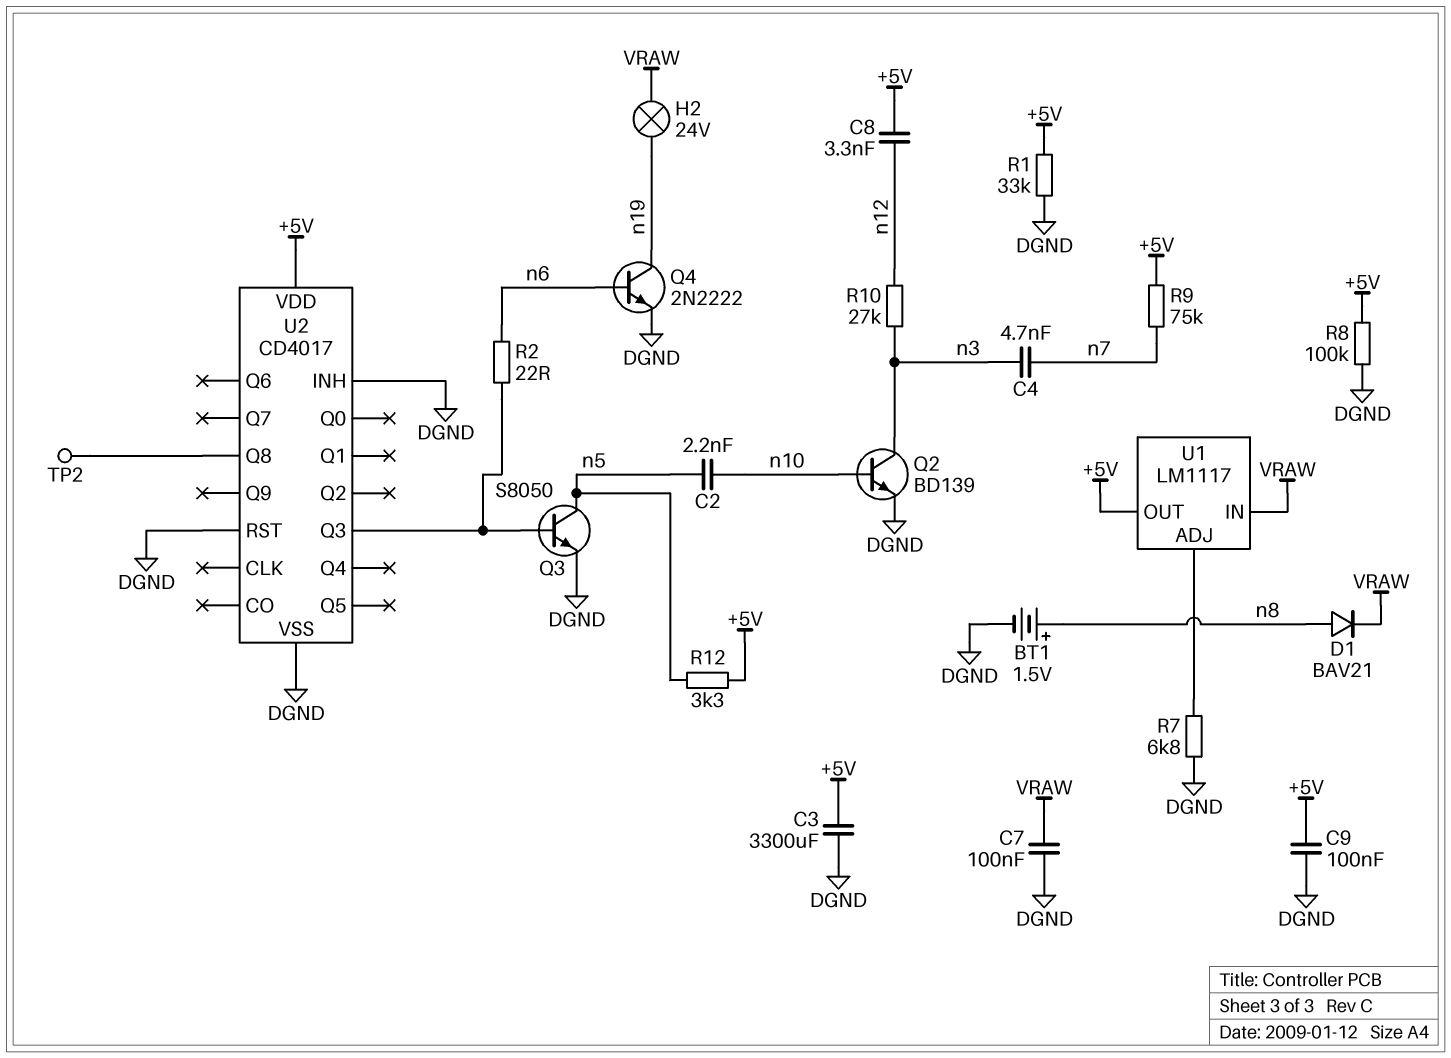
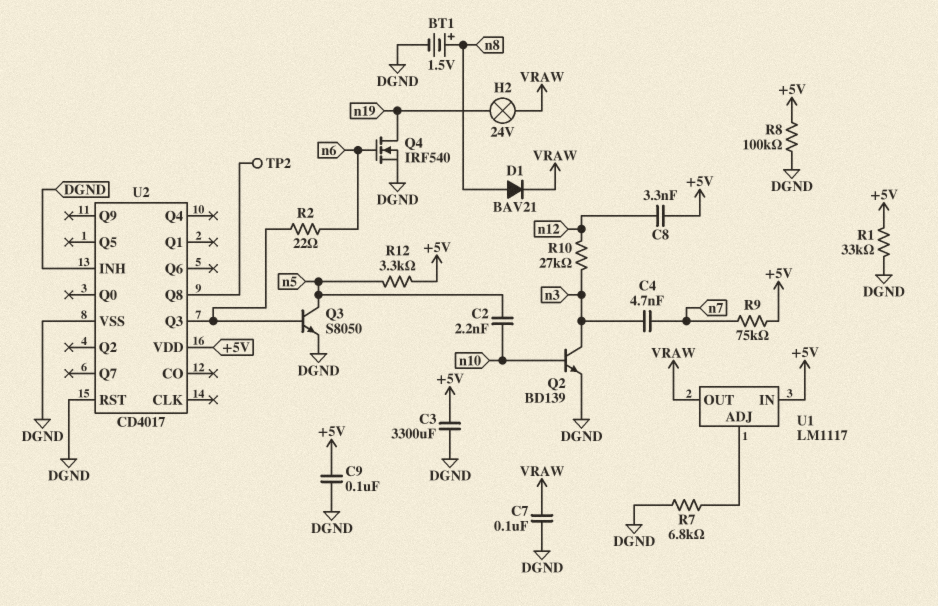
Q4: NPN 2N2222 (B n6, C n19, E DGND) -> NMOS IRF540 (G n6, D n19, S DGND)
U1 pin IN: VRAW -> +5V
U1 pin OUT: +5V -> VRAW

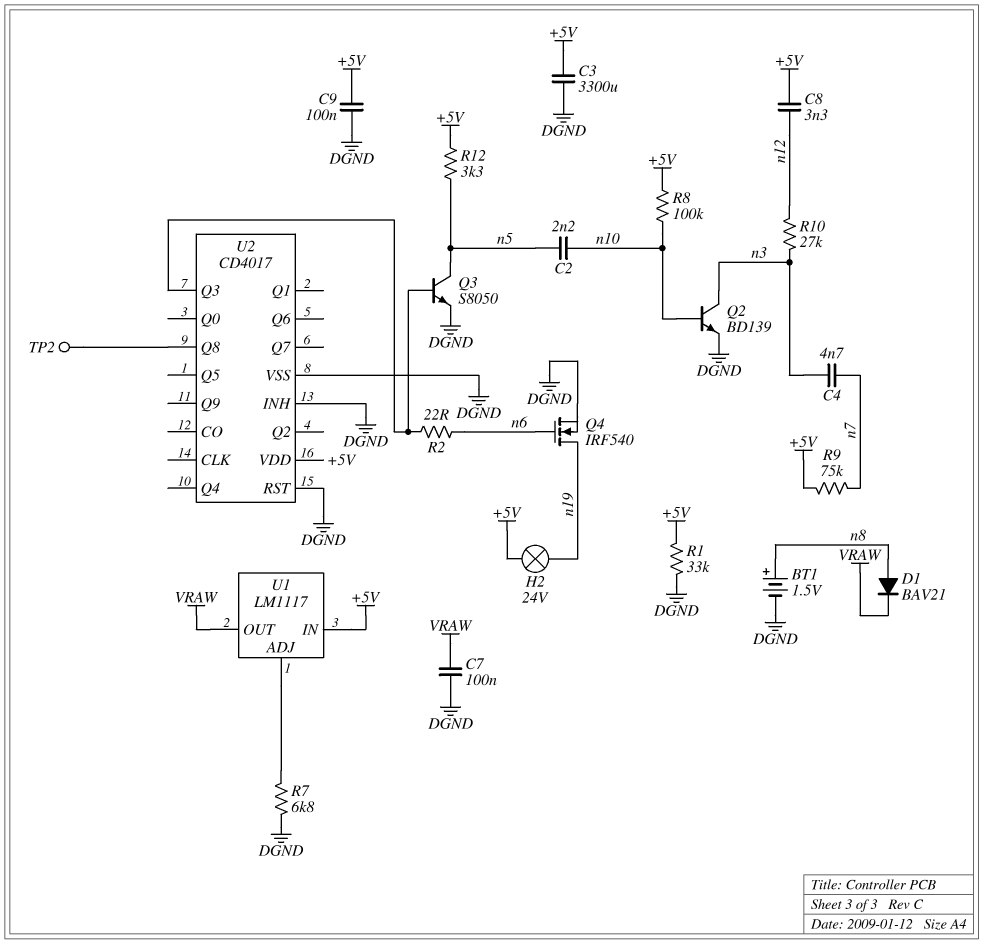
H2: lamp 24V (VRAW, n19) -> lamp 24V (+5V, n19)
R8: 100k (+5V, DGND) -> 100k (+5V, n10)

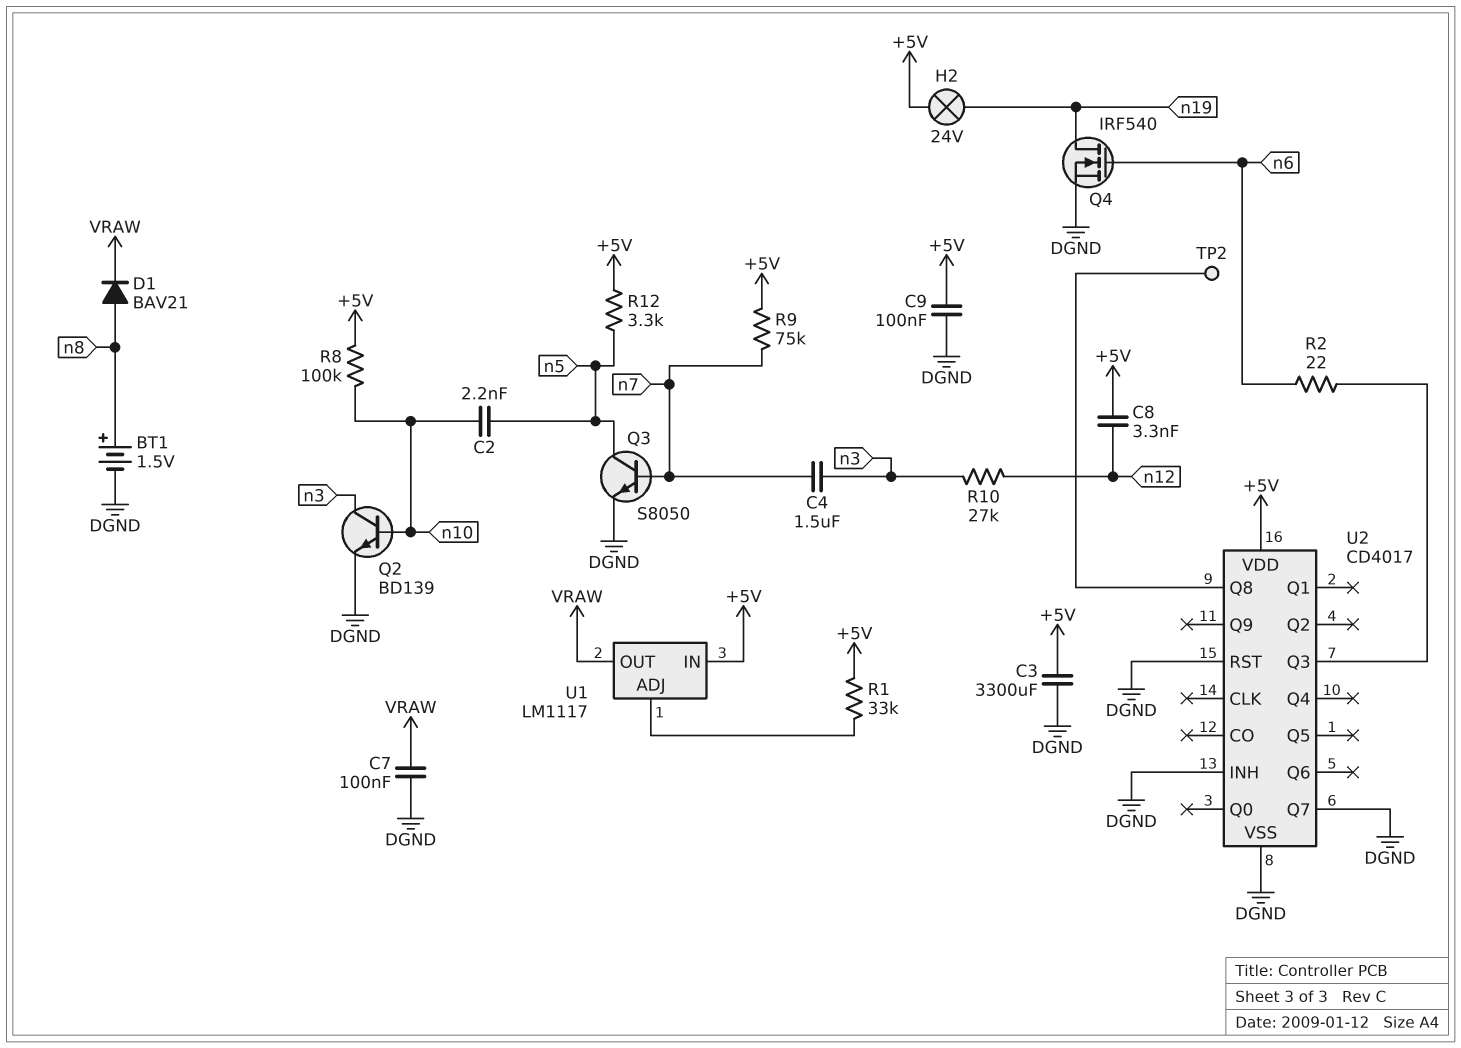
C4: 4.7nF (n3, n7) -> 1.5uF (n3, n7)
Q3: NPN S8050 (B U2/Q3, C n5, E DGND) -> NPN S8050 (B n7, C n5, E DGND)
R1: 33k (+5V, DGND) -> 33k (+5V, U1/ADJ)
R7: 6.8k (DGND, U1/ADJ) -> none
U2 pin Q7: none -> DGND

